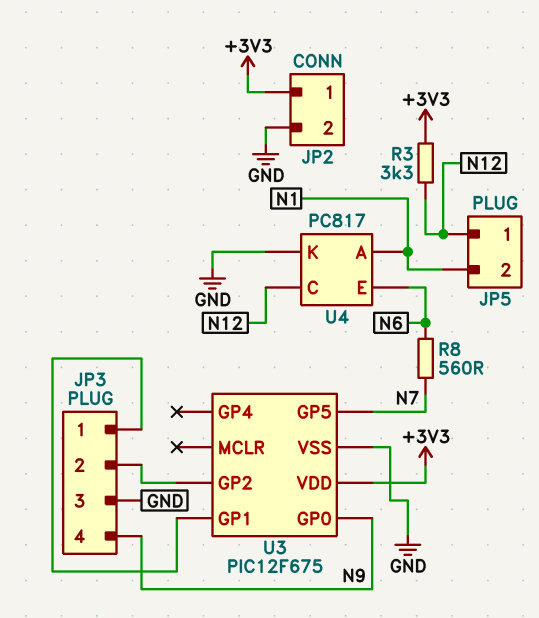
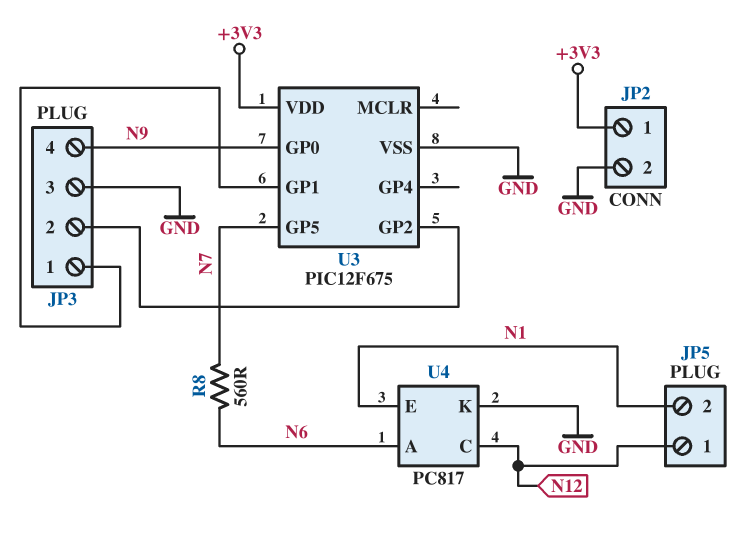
R3: 3.3k (+3V3, N12) -> none
U4 pin A: N1 -> N6
U4 pin E: N6 -> N1

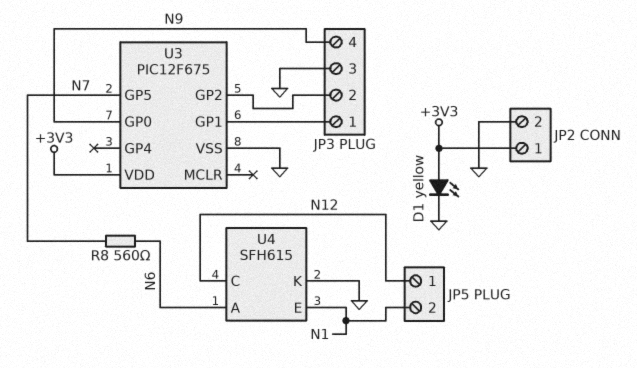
D1: none -> LED yellow (A +3V3, K GND)
U4: PC817 -> SFH615

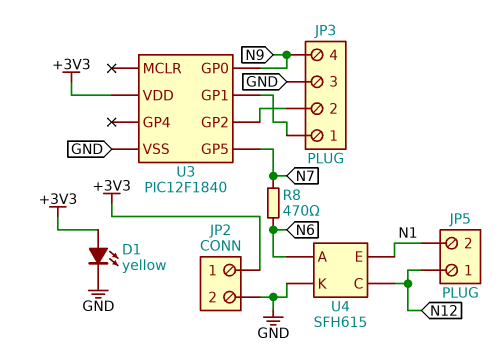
R8: 560 (N6, N7) -> 470 (N6, N7)
U3: PIC12F675 -> PIC12F1840

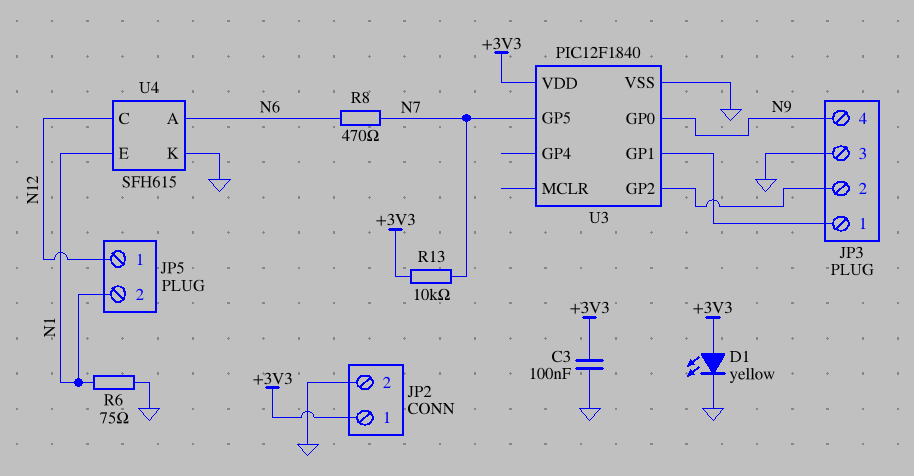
C3: none -> 100nF (+3V3, GND)
R6: none -> 75 (GND, N1)
R13: none -> 10k (+3V3, N7)

